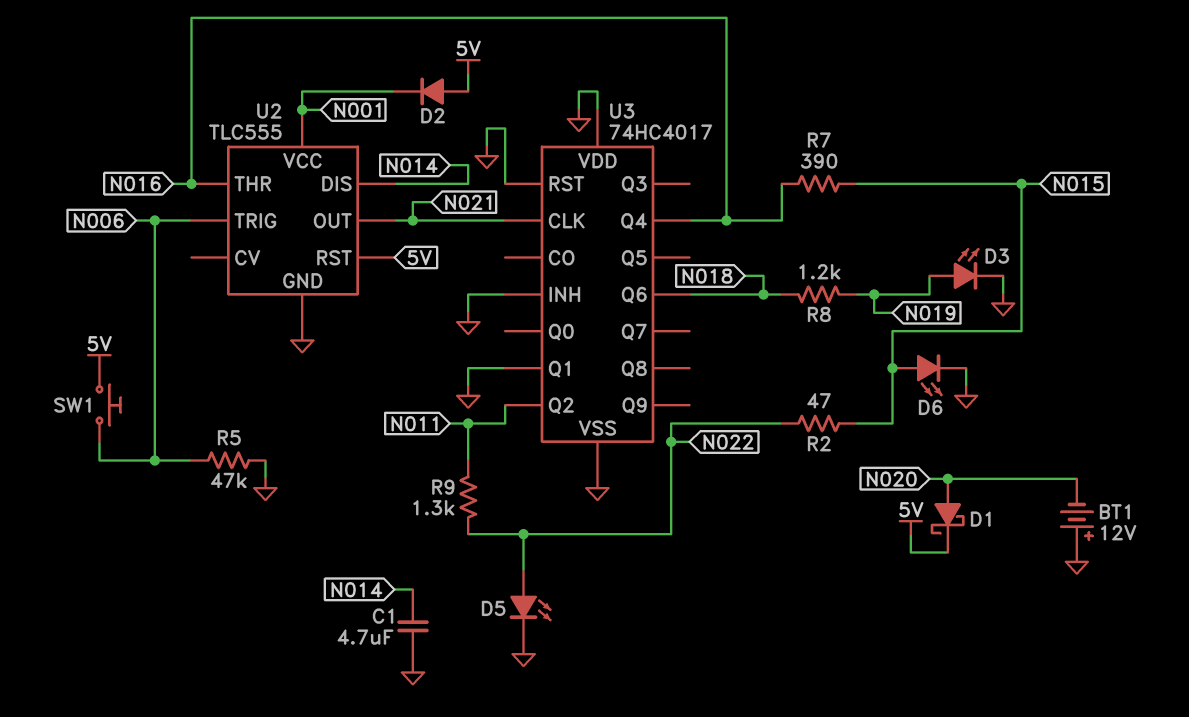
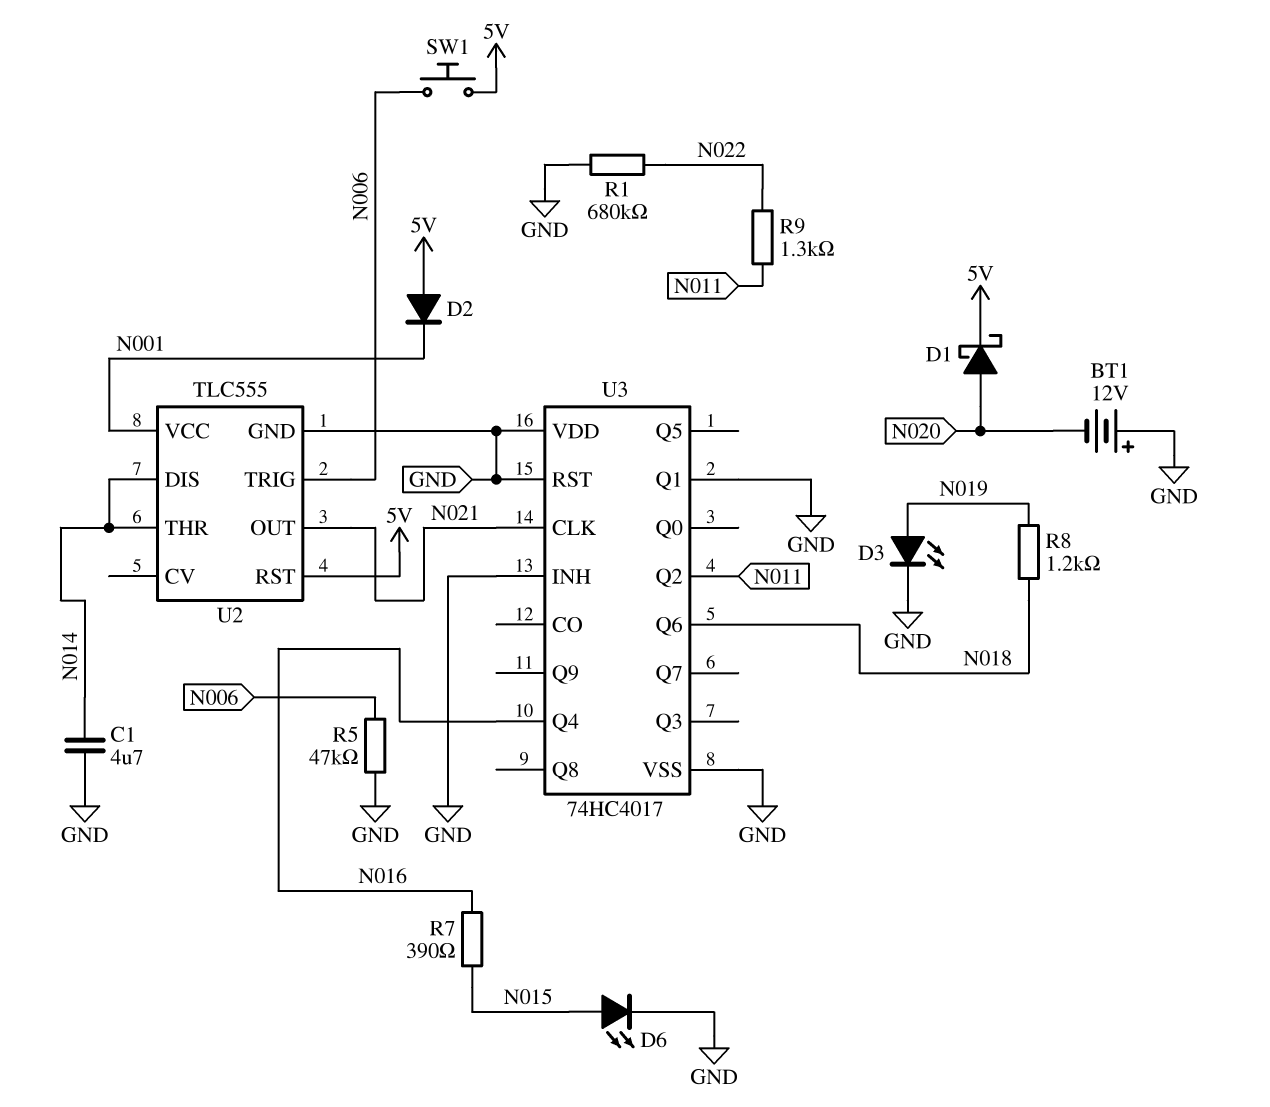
D5: LED (A N022, K GND) -> none
R1: none -> 680k (GND, N022)
R2: 47 (N015, N022) -> none
U2 pin THR: N016 -> N014

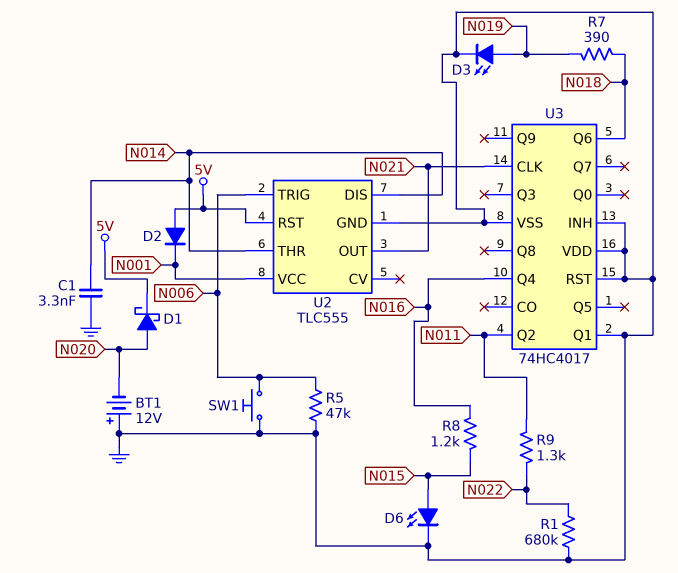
C1: 4.7uF (GND, N014) -> 3.3nF (GND, N014)
R7: 390 (N015, N016) -> 390 (N018, N019)
R8: 1.2k (N018, N019) -> 1.2k (N015, N016)
SW1: button (5V, N006) -> button (GND, N006)

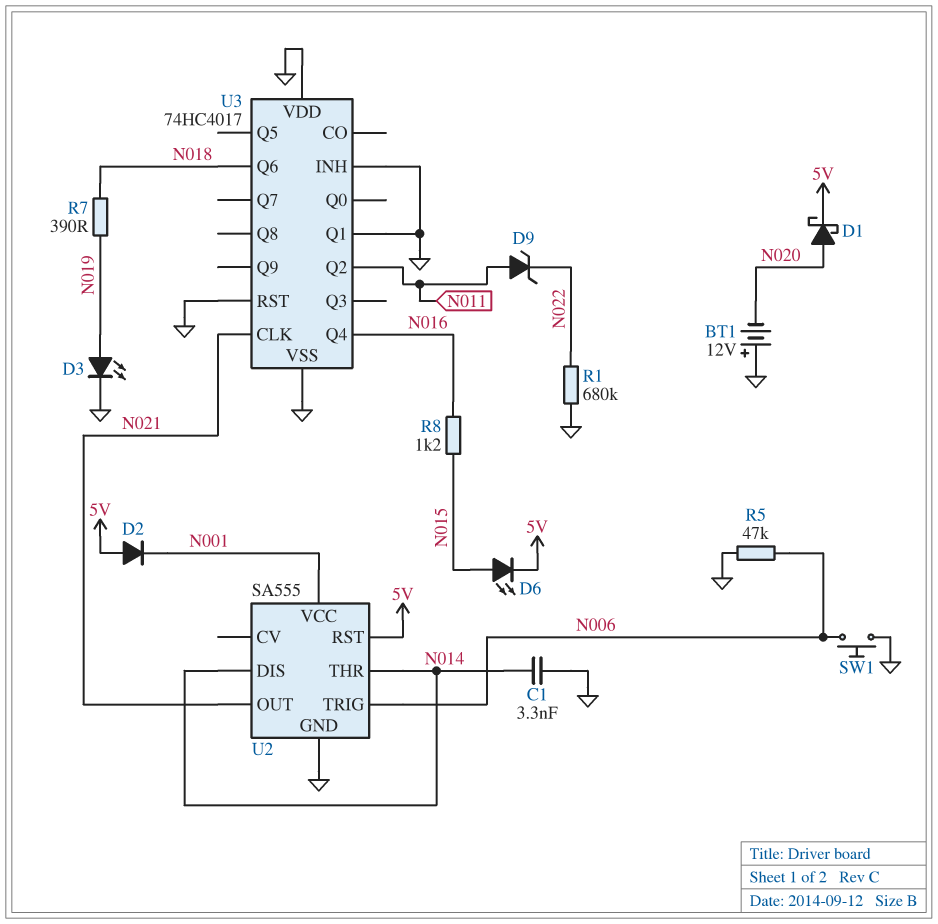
D6: LED (A N015, K GND) -> LED (A N015, K 5V)
D9: none -> zener (A N011, K N022)
R9: 1.3k (N011, N022) -> none
U2: TLC555 -> SA555

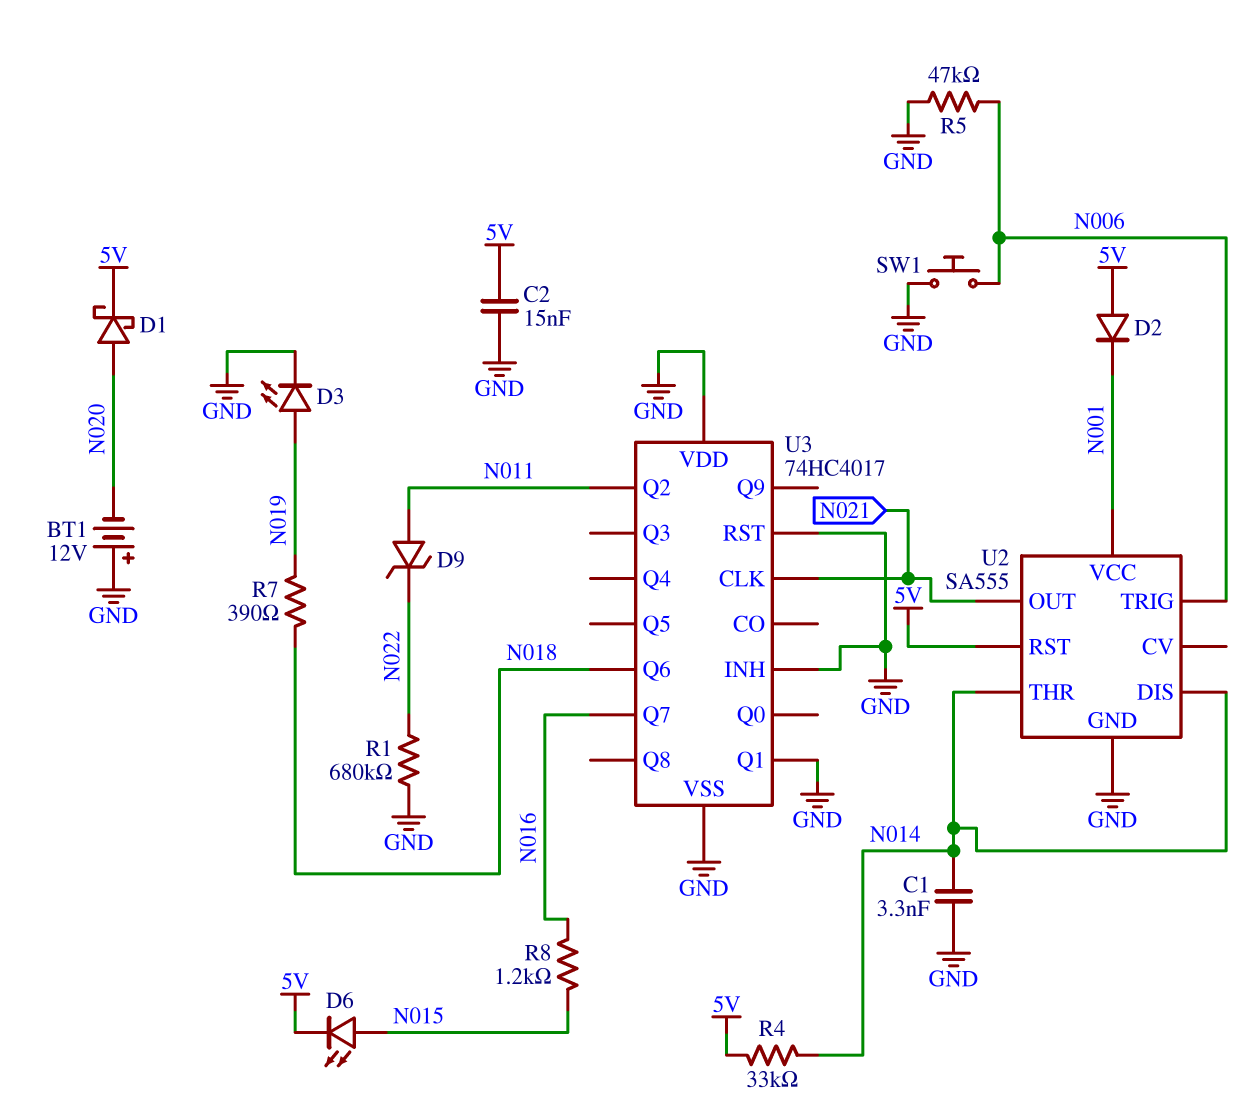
C2: none -> 15nF (5V, GND)
R4: none -> 33k (5V, N014)
U3 pin Q4: N016 -> none
U3 pin Q7: none -> N016

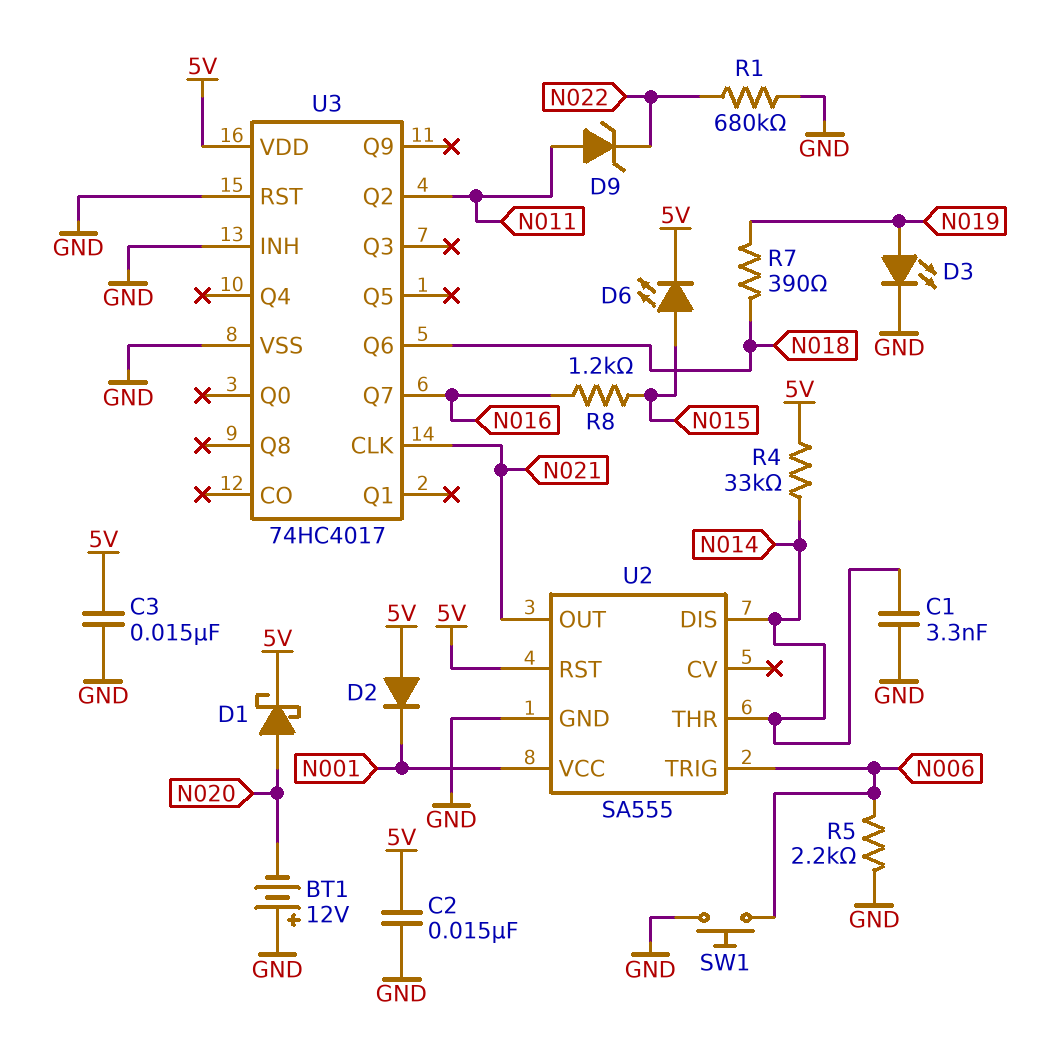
C3: none -> 15nF (5V, GND)
R5: 47k (GND, N006) -> 2.2k (GND, N006)
U3 pin Q1: GND -> none
U3 pin VDD: GND -> 5V

